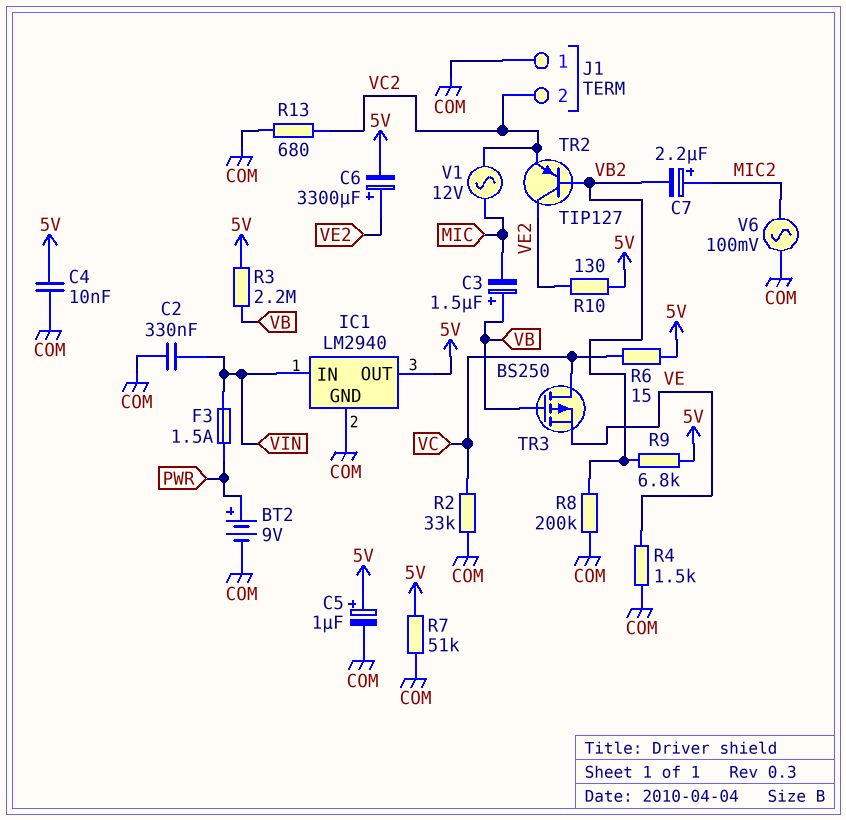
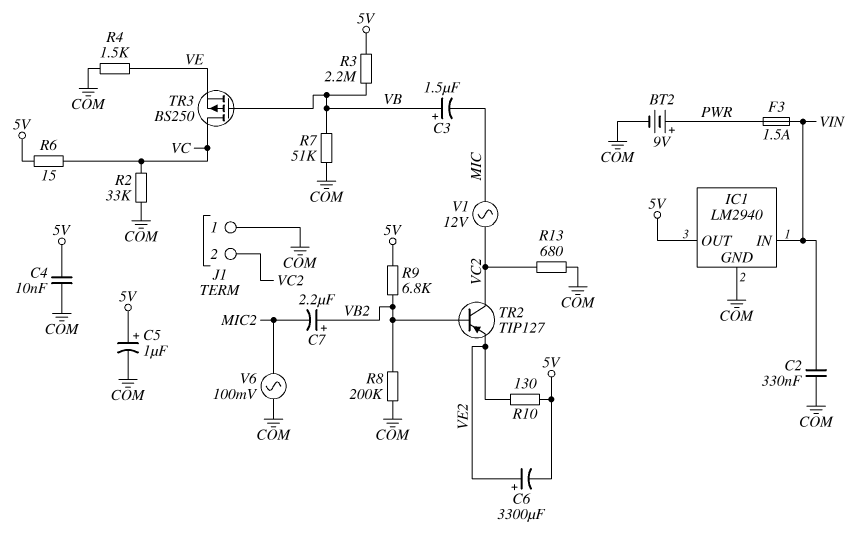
C7: 2.2uF (plus MIC2, minus VB2) -> 2.2uF (plus VB2, minus MIC2)
R7: 51k (5V, COM) -> 51k (COM, VB)
TR2: PNP TIP127 (B VB2, C VE2, E VC2) -> PNP TIP127 (B VB2, C VC2, E VE2)

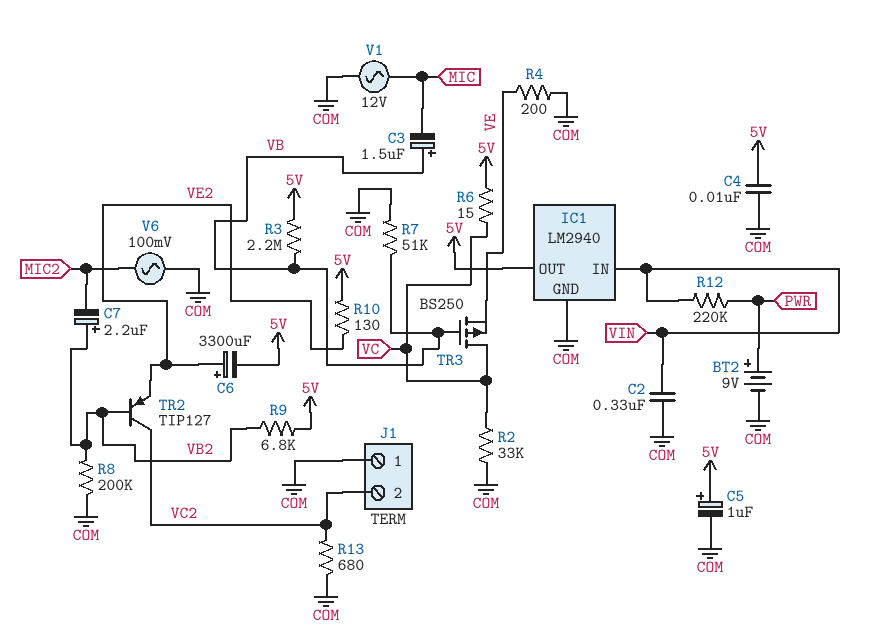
F3: 1.5A (PWR, VIN) -> none
R4: 1.5k (COM, VE) -> 200 (COM, VE)
R12: none -> 220k (PWR, VIN)
V1: AC 12V (MIC, VC2) -> AC 12V (COM, MIC)

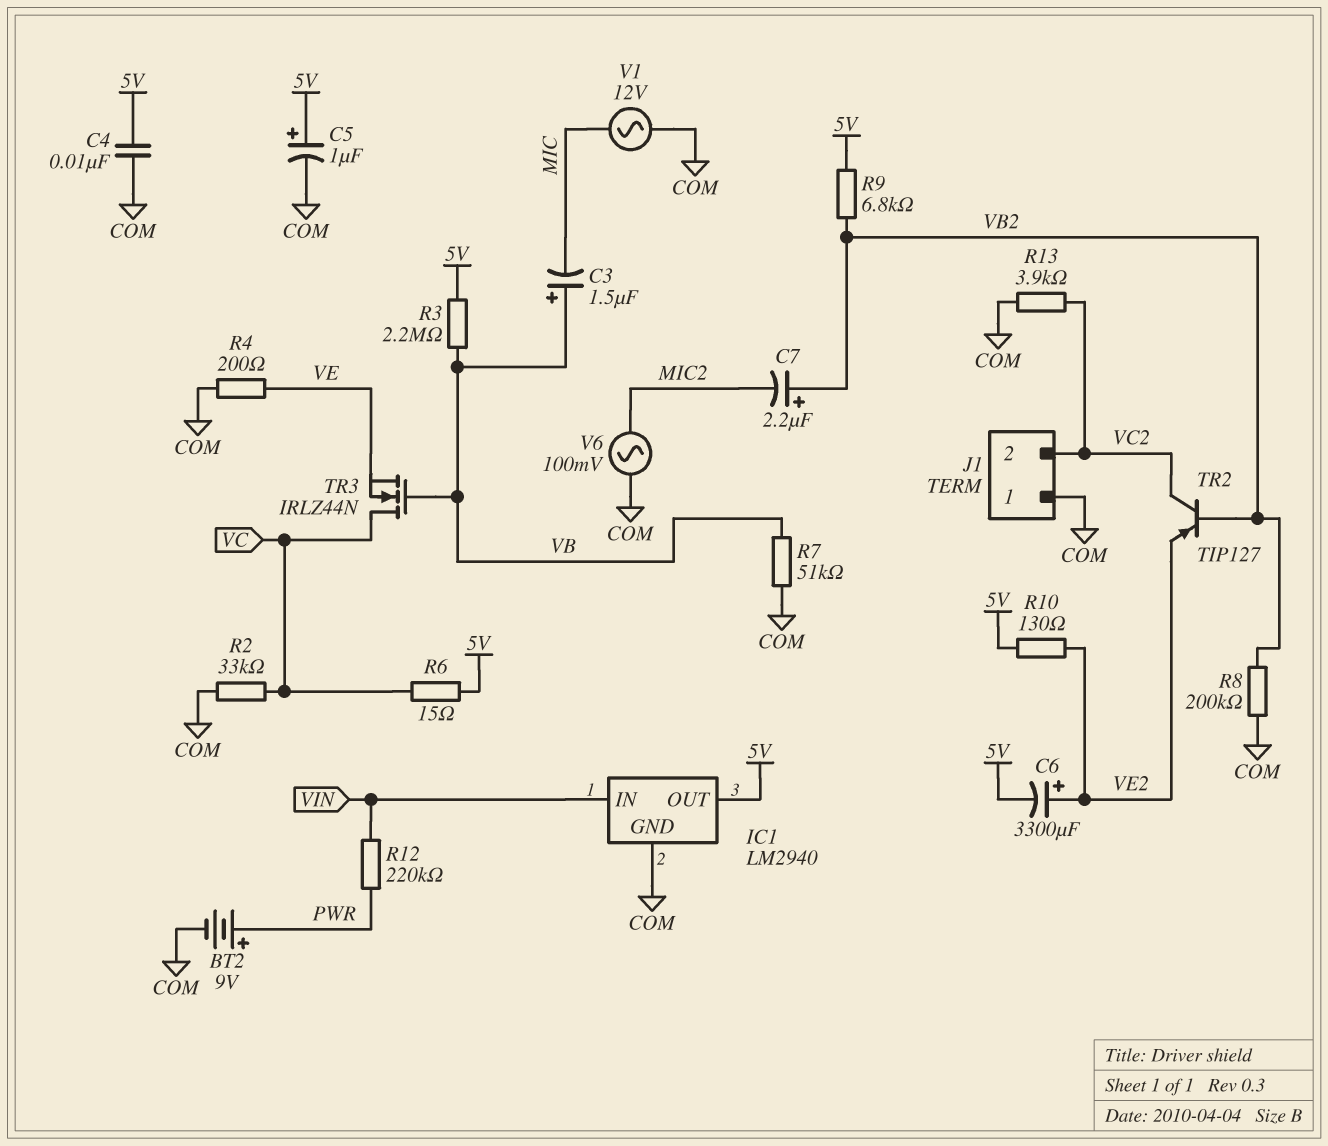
C2: 330nF (COM, VIN) -> none
R13: 680 (COM, VC2) -> 3.9k (COM, VC2)
TR3: PMOS BS250 (G VB, D VC, S VE) -> NMOS IRLZ44N (G VB, D VC, S VE)

